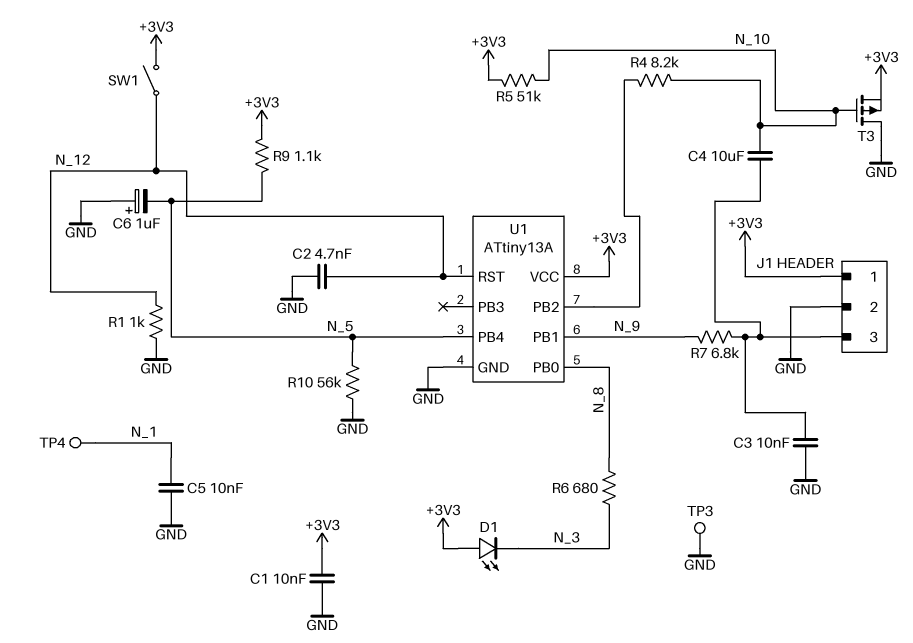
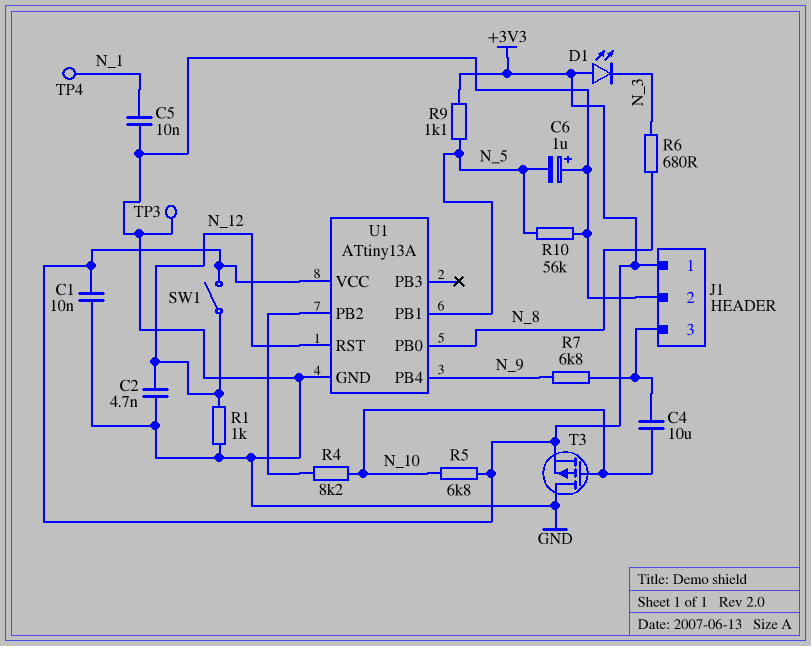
C3: 10nF (GND, J1/3) -> none
R5: 51k (+3V3, N_10) -> 6.8k (+3V3, N_10)
U1 pin PB1: N_9 -> N_5
U1 pin PB4: N_5 -> N_9

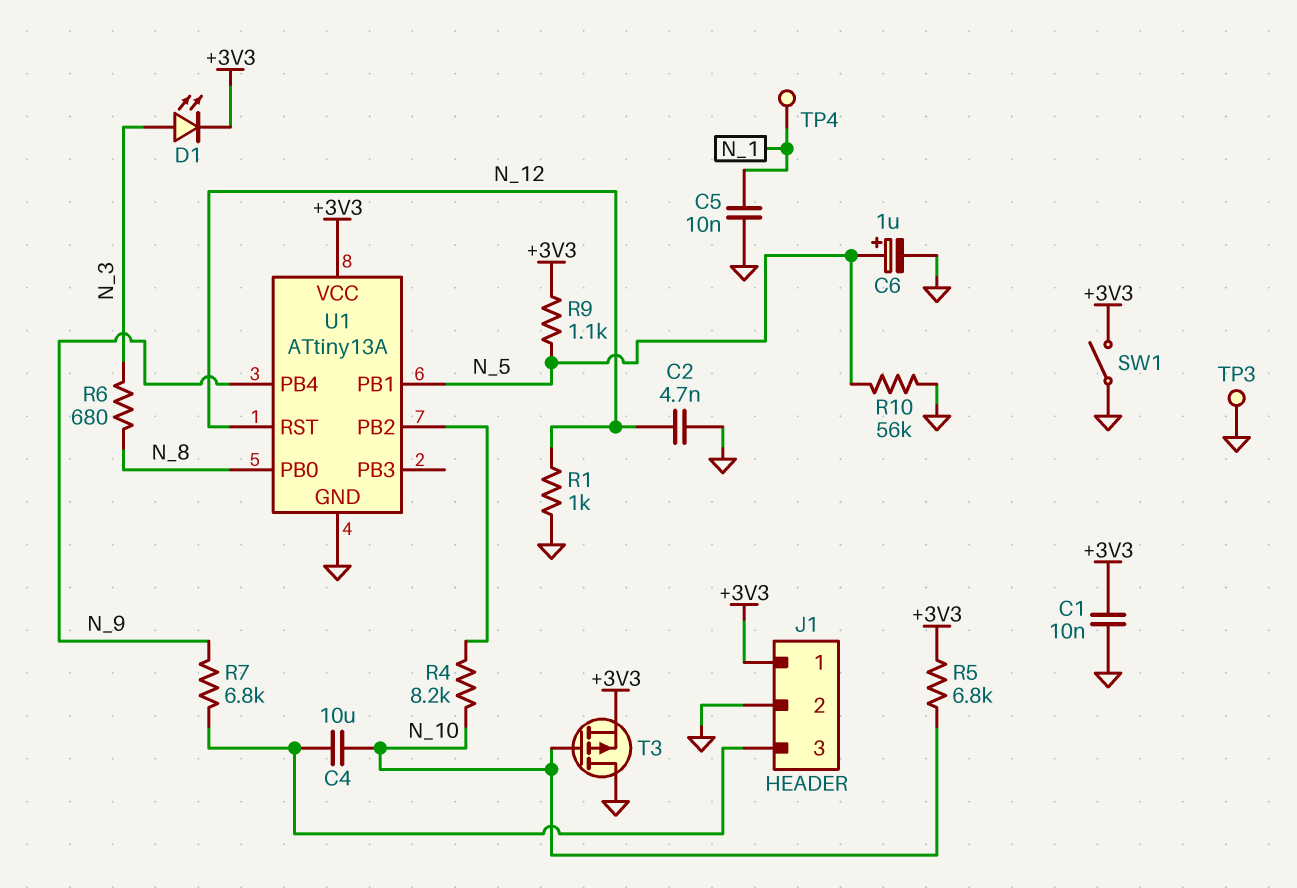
C6: 1uF (plus GND, minus N_5) -> 1uF (plus N_5, minus GND)
D1: LED (A +3V3, K N_3) -> LED (A N_3, K +3V3)
SW1: switch (+3V3, N_12) -> switch (+3V3, GND)

